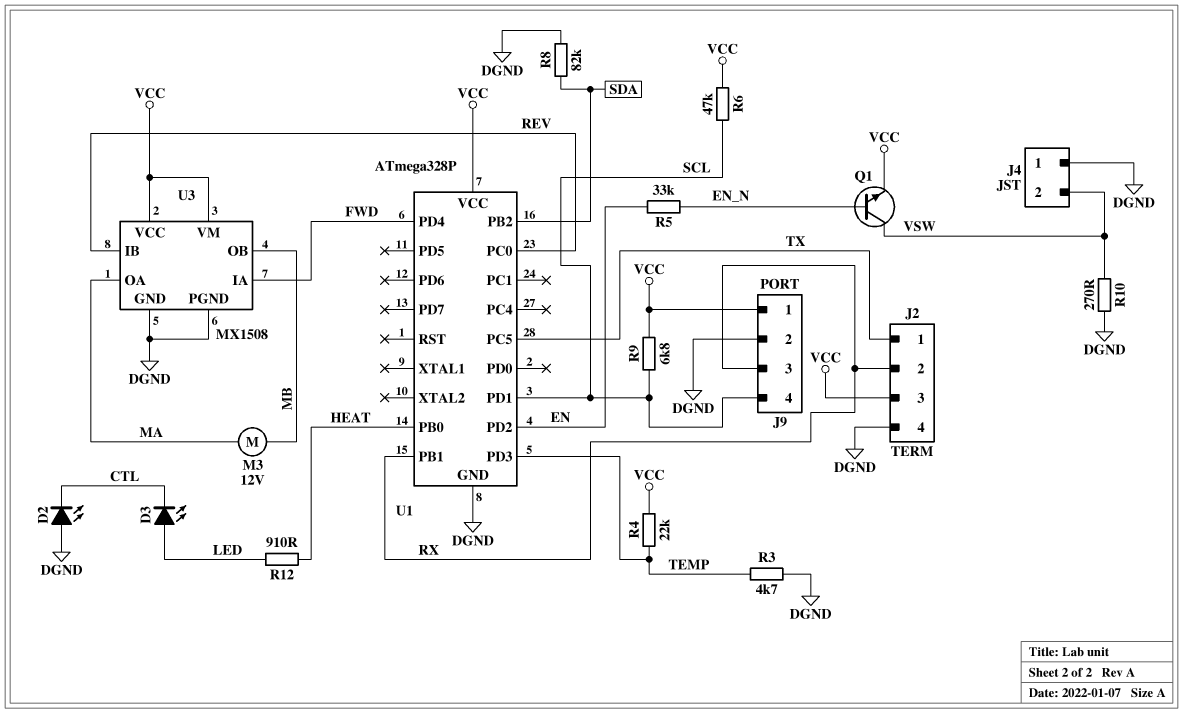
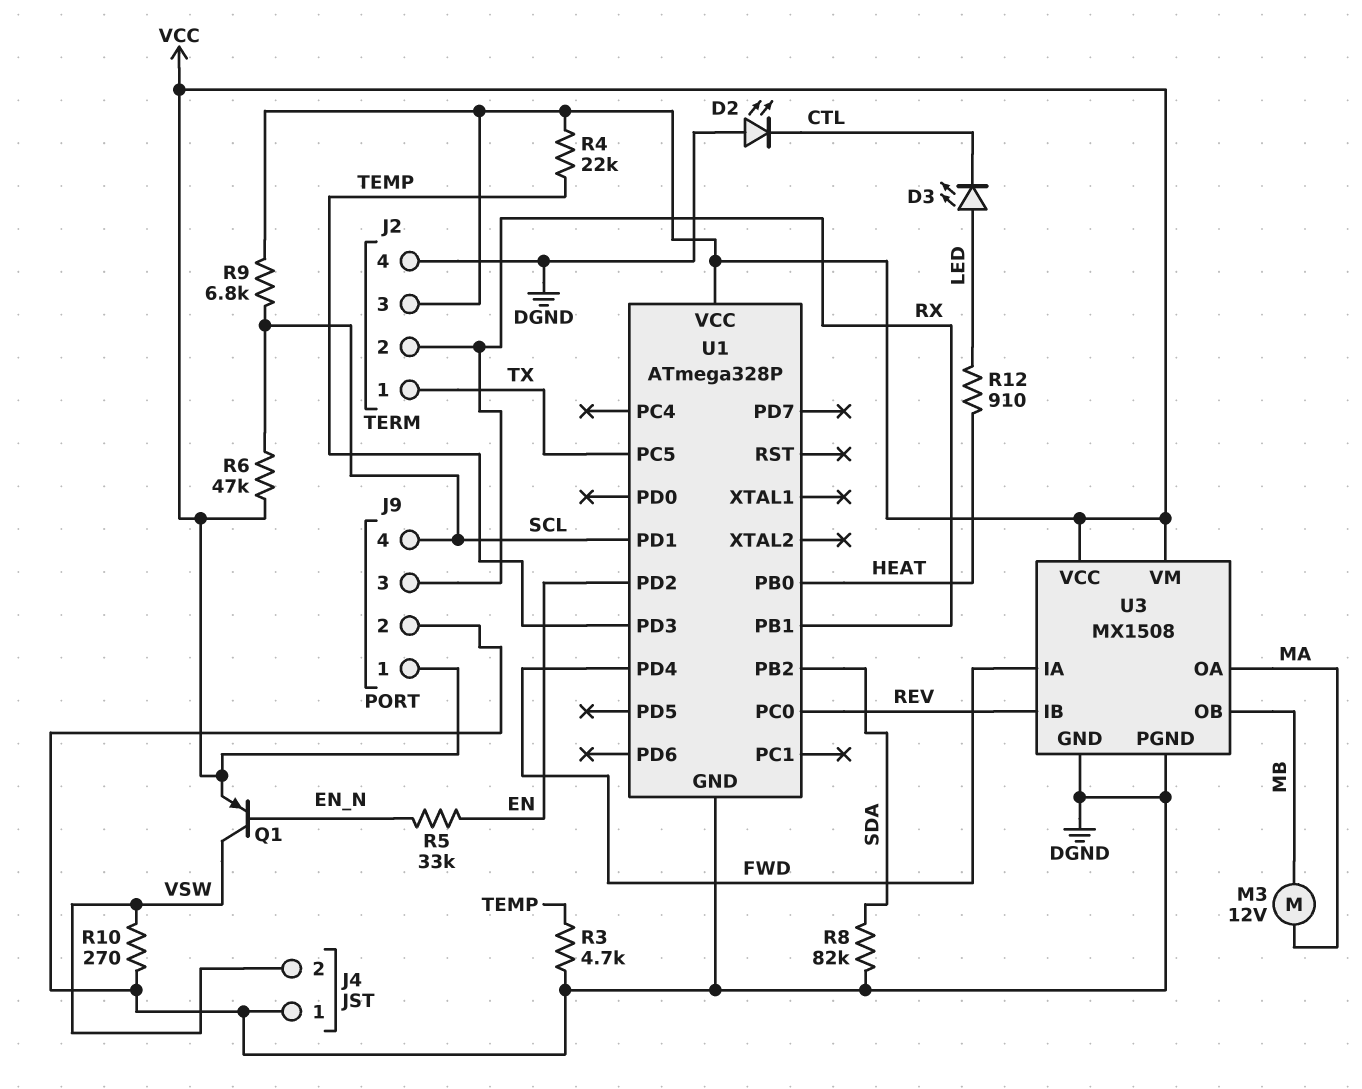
Q1: NPN (B EN_N, C VSW, E VCC) -> PNP (B EN_N, C VSW, E VCC)

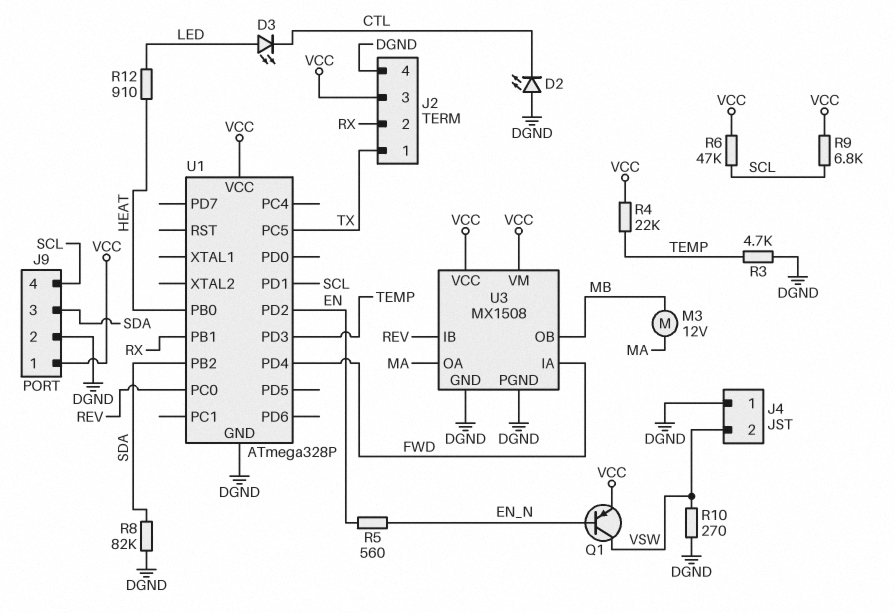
J9 pin 3: RX -> SDA
R5: 33k (EN, EN_N) -> 560 (EN, EN_N)

